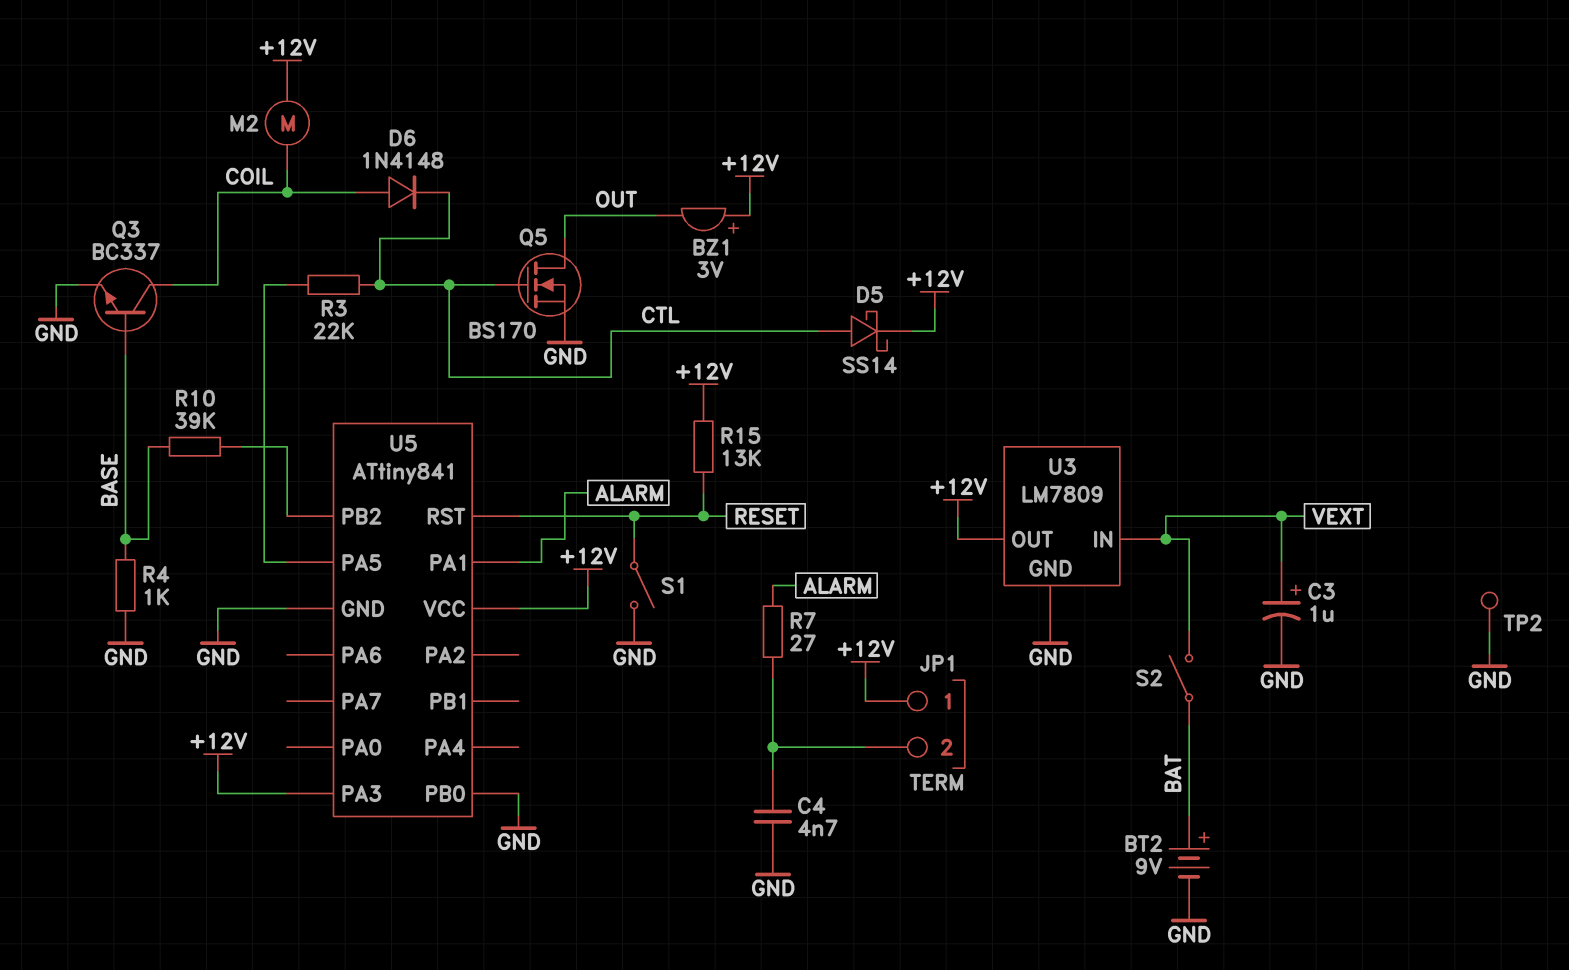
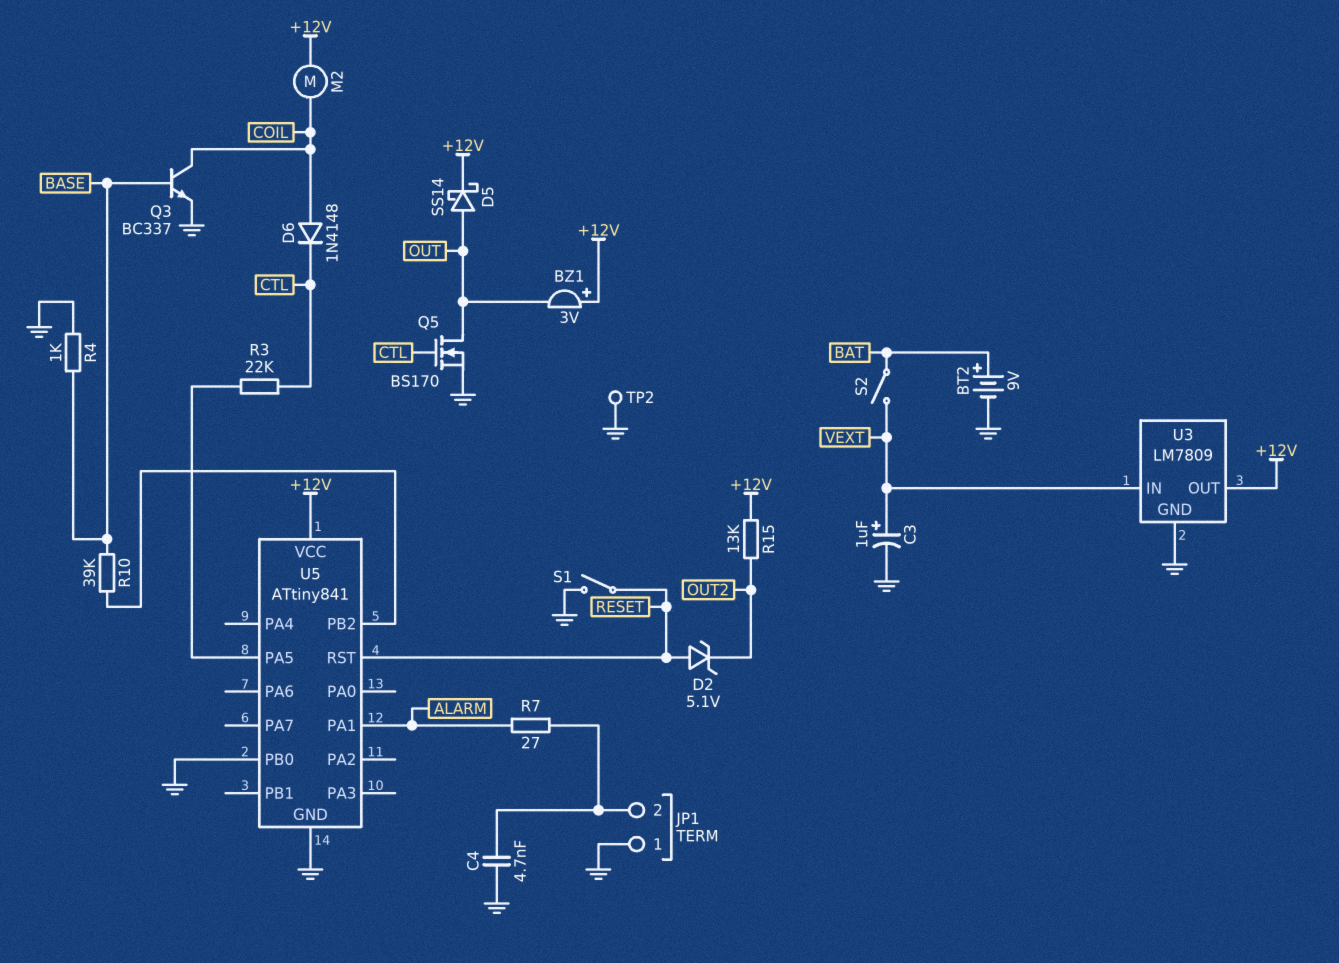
D2: none -> zener 5.1V (A RESET, K OUT2)
D5: schottky SS14 (A CTL, K +12V) -> schottky SS14 (A OUT, K +12V)
JP1 pin 1: +12V -> GND
R15: 13k (+12V, RESET) -> 13k (+12V, OUT2)
U5 pin PA3: +12V -> none

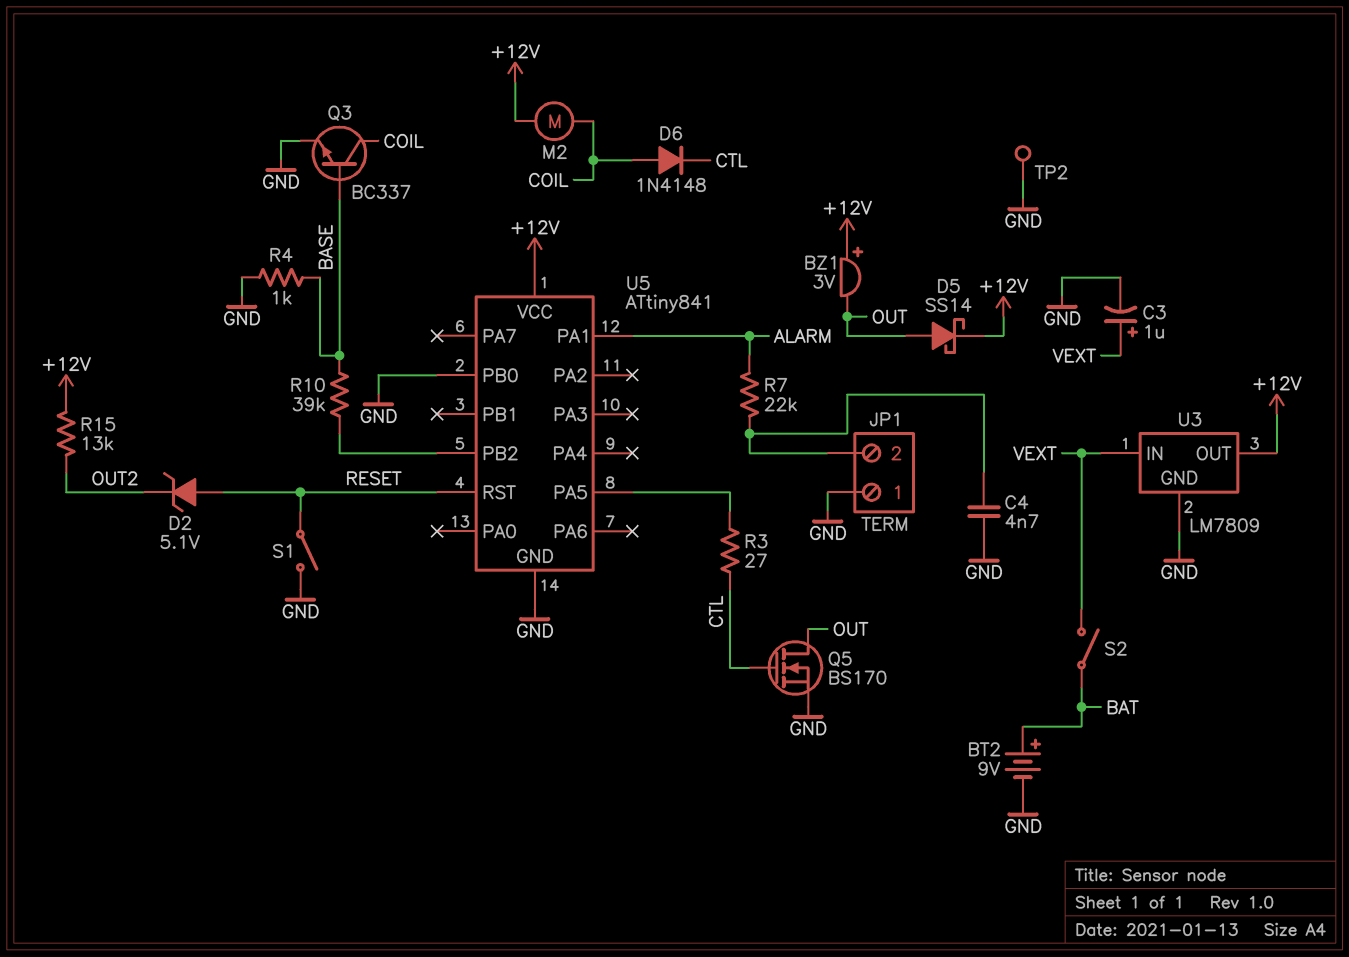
R3: 22k (CTL, U5/PA5) -> 27 (CTL, U5/PA5)
R7: 27 (ALARM, JP1/2) -> 22k (ALARM, JP1/2)

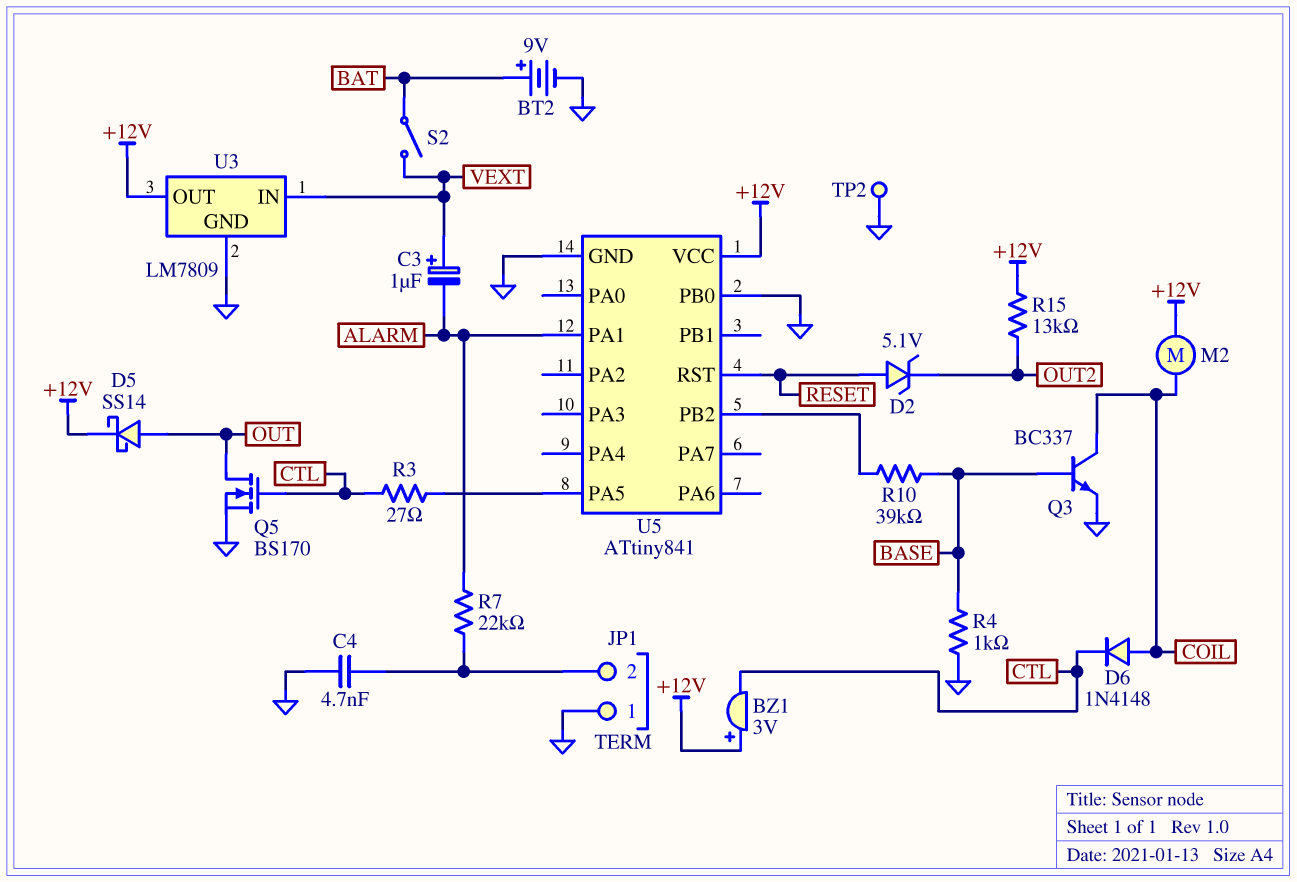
BZ1: buzzer 3V (plus +12V, minus OUT) -> buzzer 3V (plus +12V, minus CTL)
C3: 1uF (plus VEXT, minus GND) -> 1uF (plus VEXT, minus ALARM)
S1: switch (GND, RESET) -> none

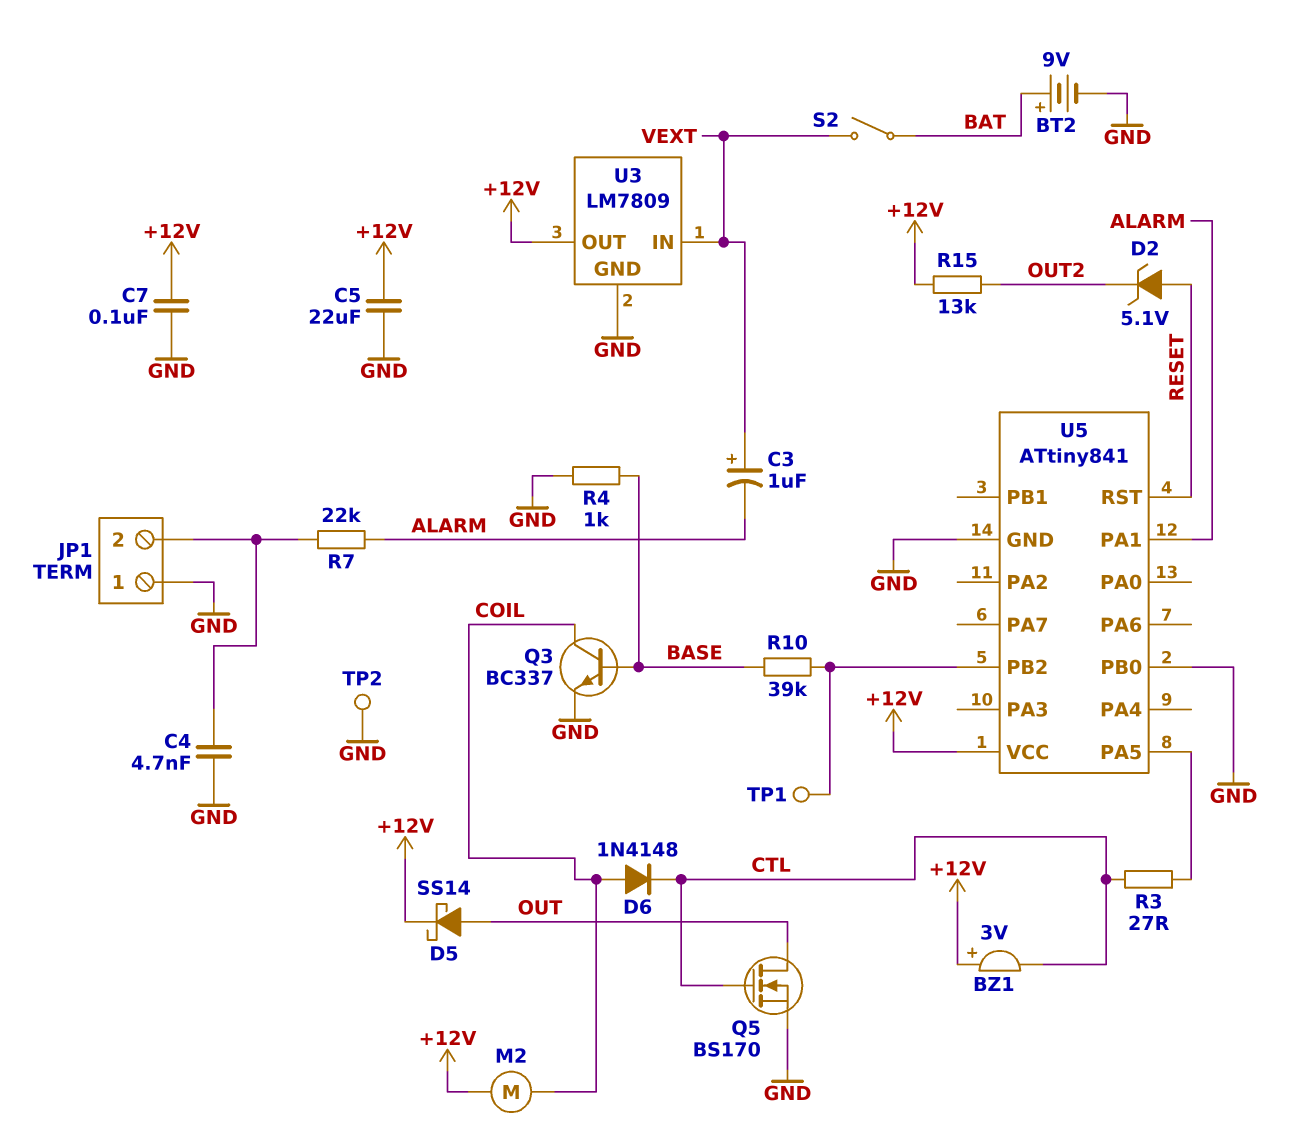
C5: none -> 22uF (+12V, GND)
C7: none -> 100nF (+12V, GND)
TP1: none -> test point (U5/PB2)

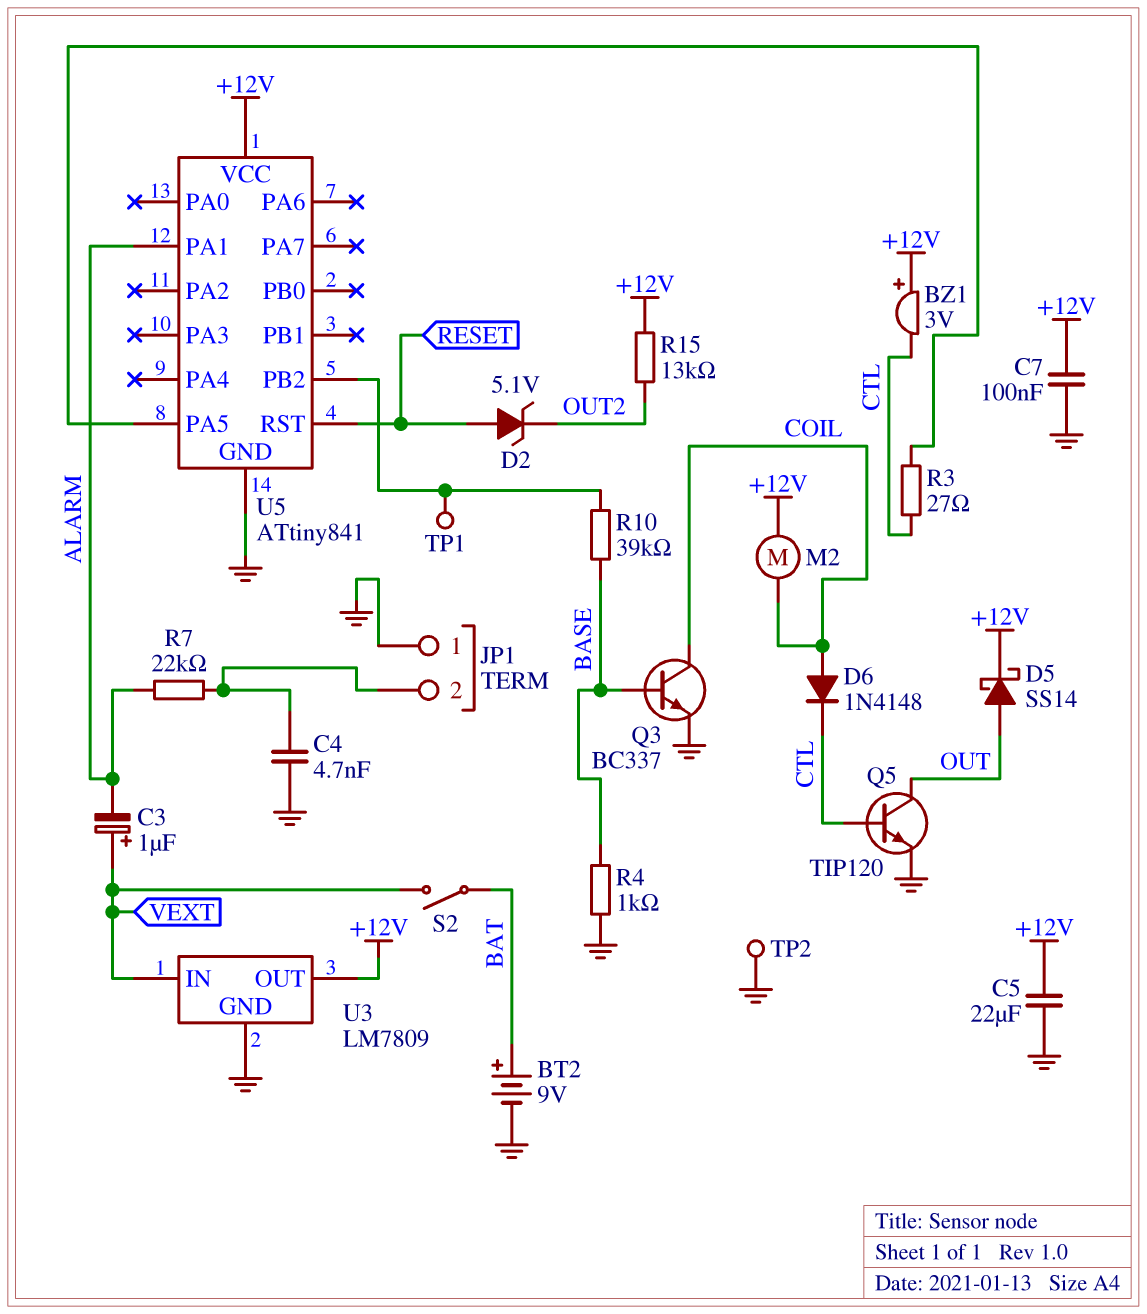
Q5: NMOS BS170 (G CTL, D OUT, S GND) -> NPN TIP120 (B CTL, C OUT, E GND)
U5 pin PB0: GND -> none

